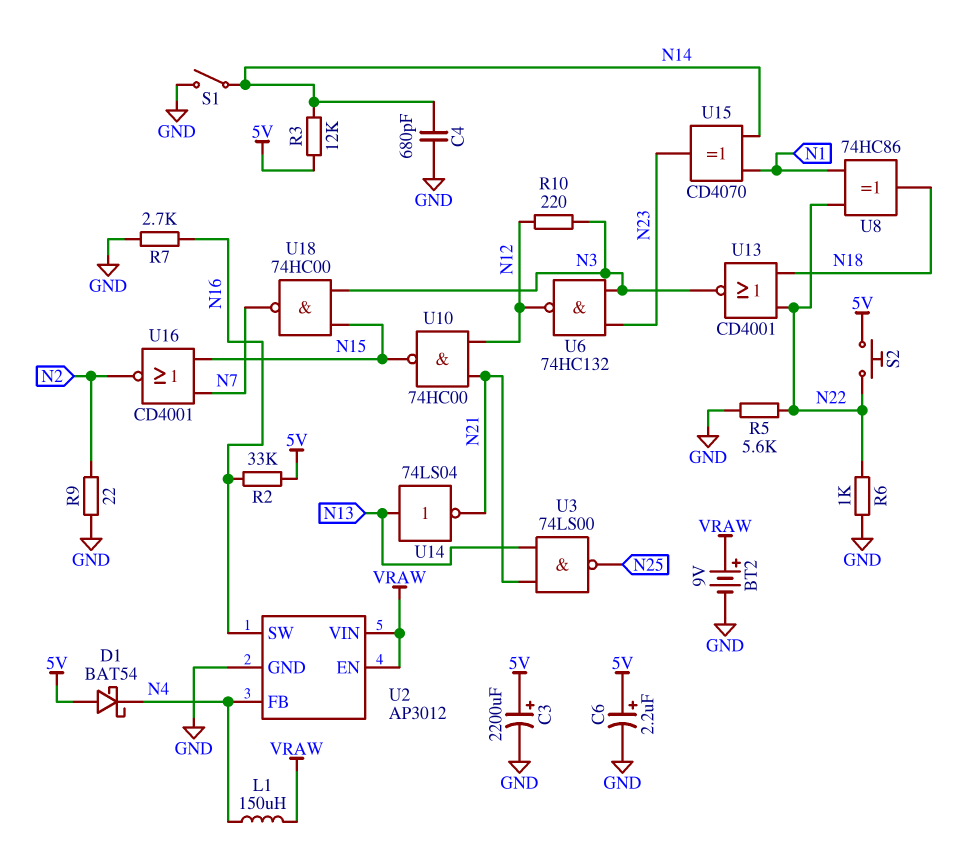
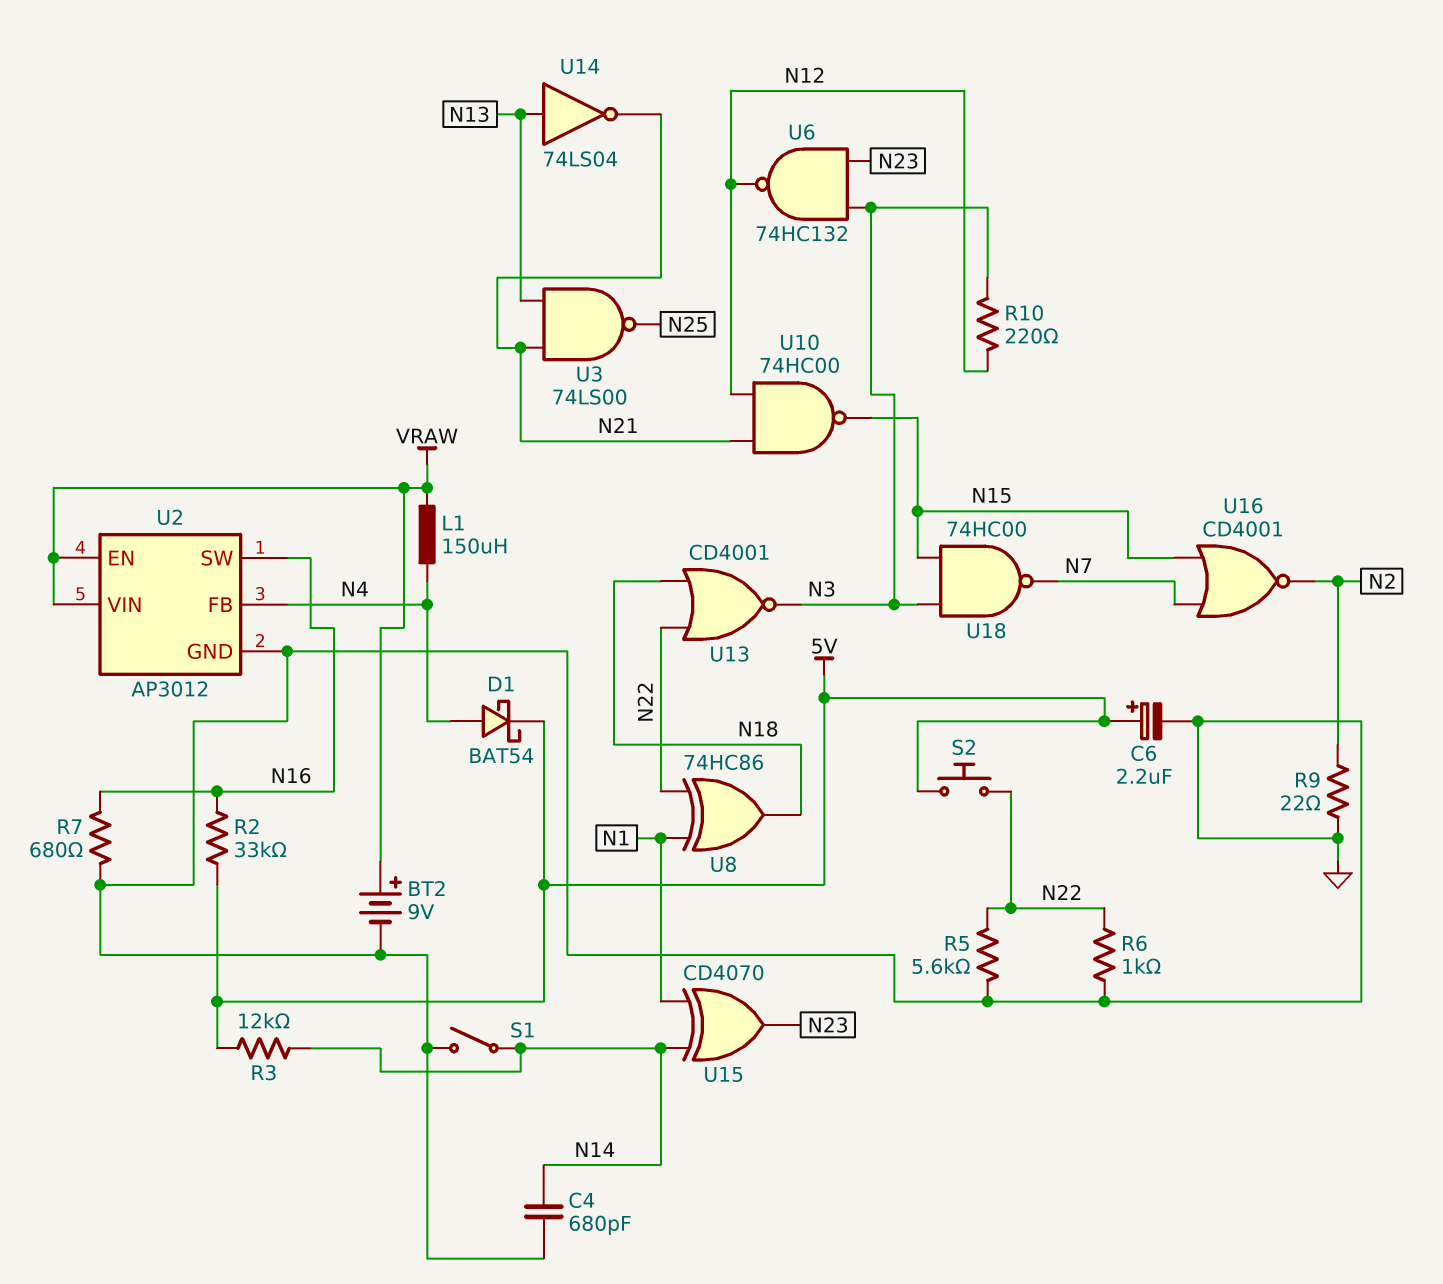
C3: 2200uF (plus 5V, minus GND) -> none
D1: schottky BAT54 (A 5V, K N4) -> schottky BAT54 (A N4, K 5V)
R7: 2.7k (GND, N16) -> 680 (GND, N16)

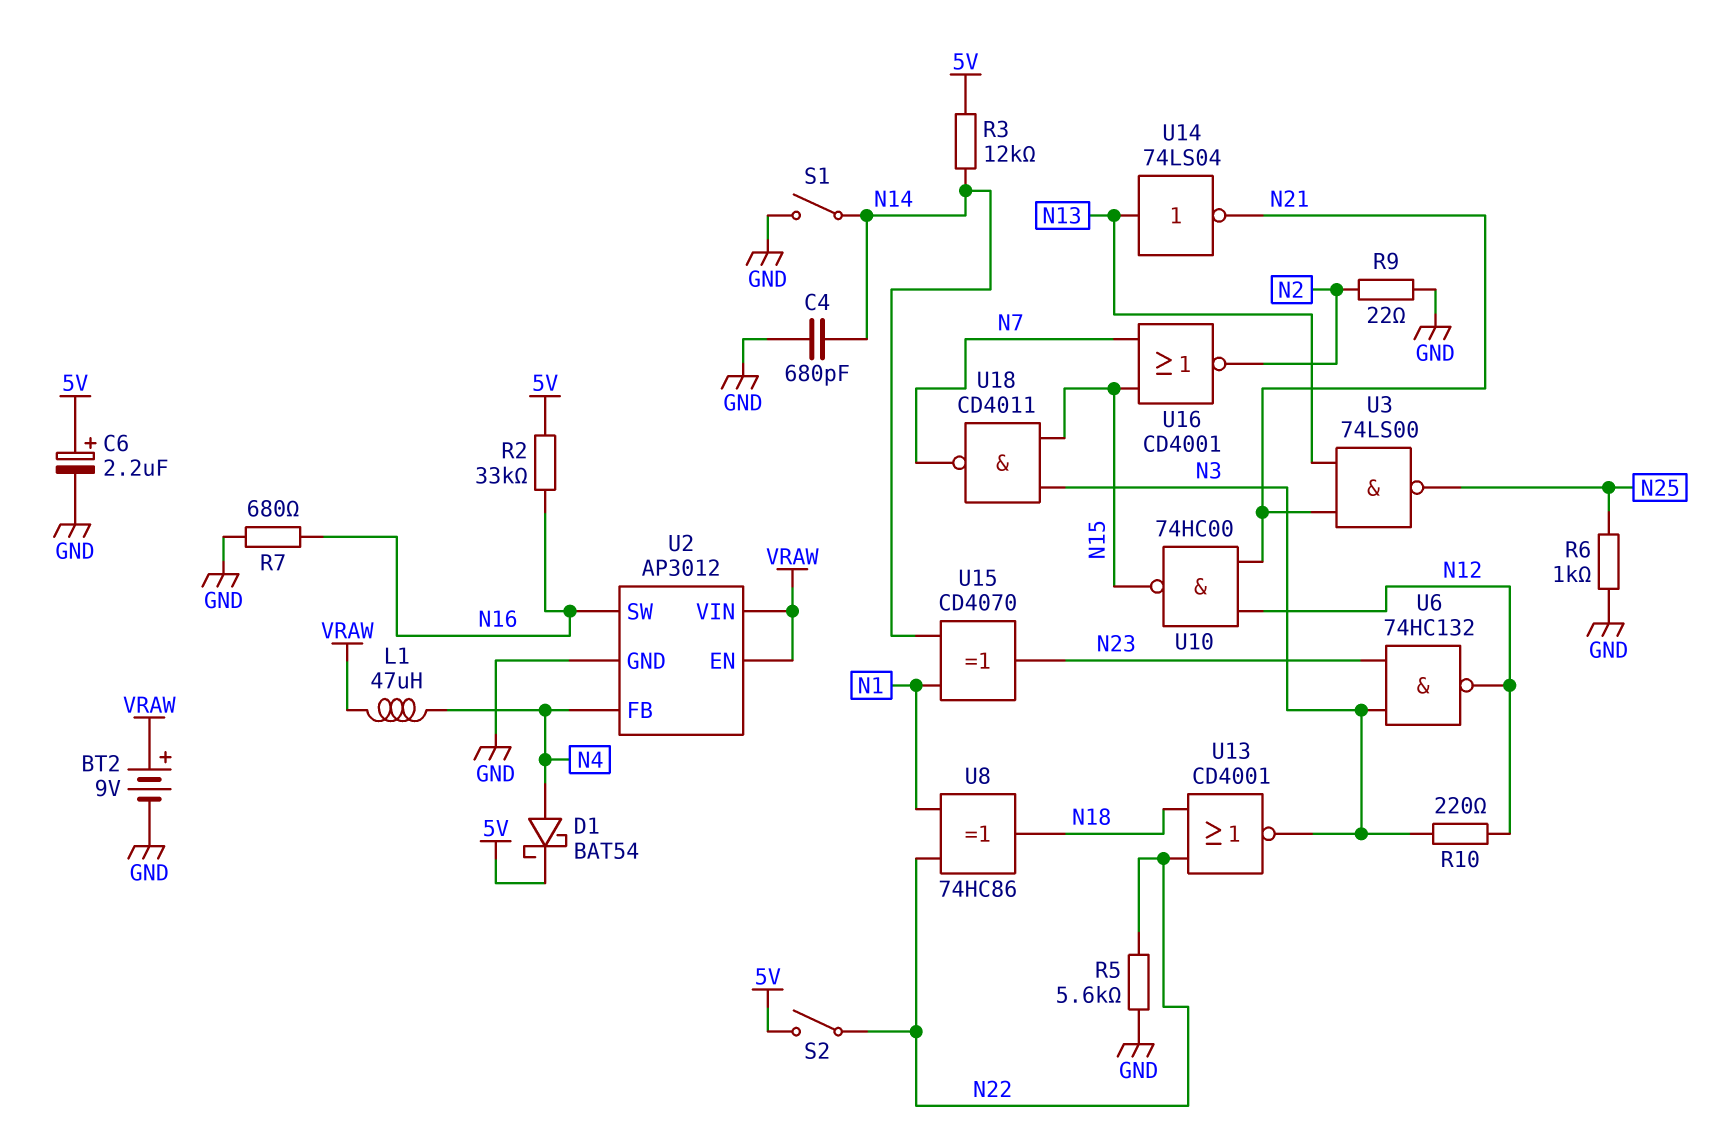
L1: 150uH (N4, VRAW) -> 47uH (N4, VRAW)
R6: 1k (GND, N22) -> 1k (GND, N25)
S2: button (5V, N22) -> switch (5V, N22)
U18: NAND 74HC00 (in N3, in N15, out N7) -> NAND CD4011 (in N3, in N15, out N7)

